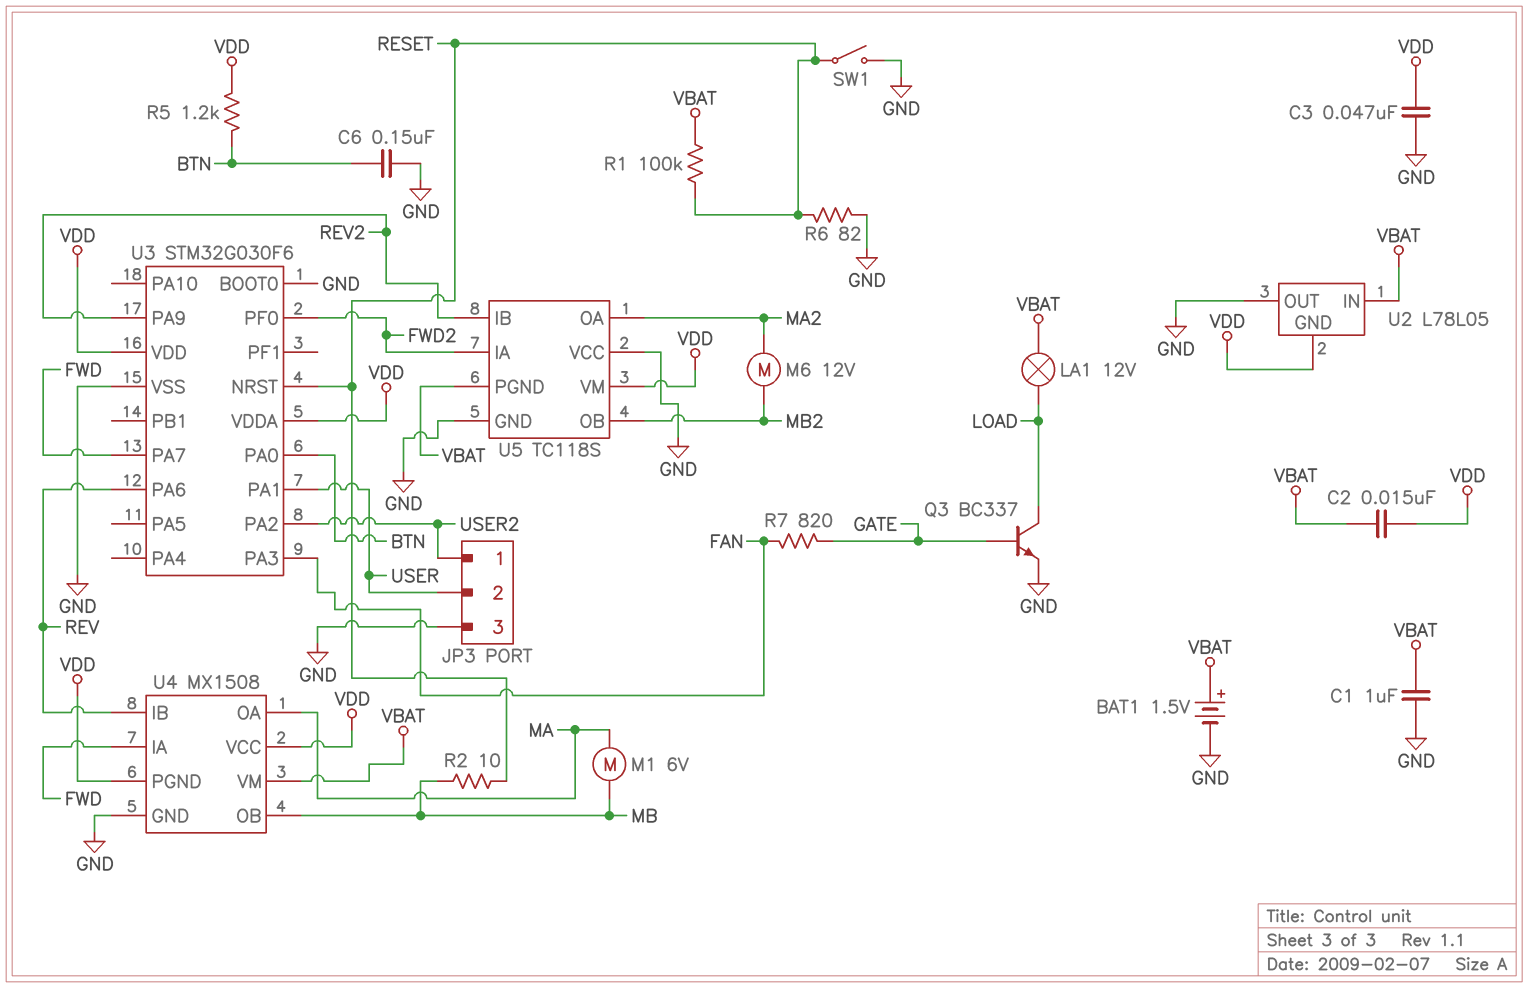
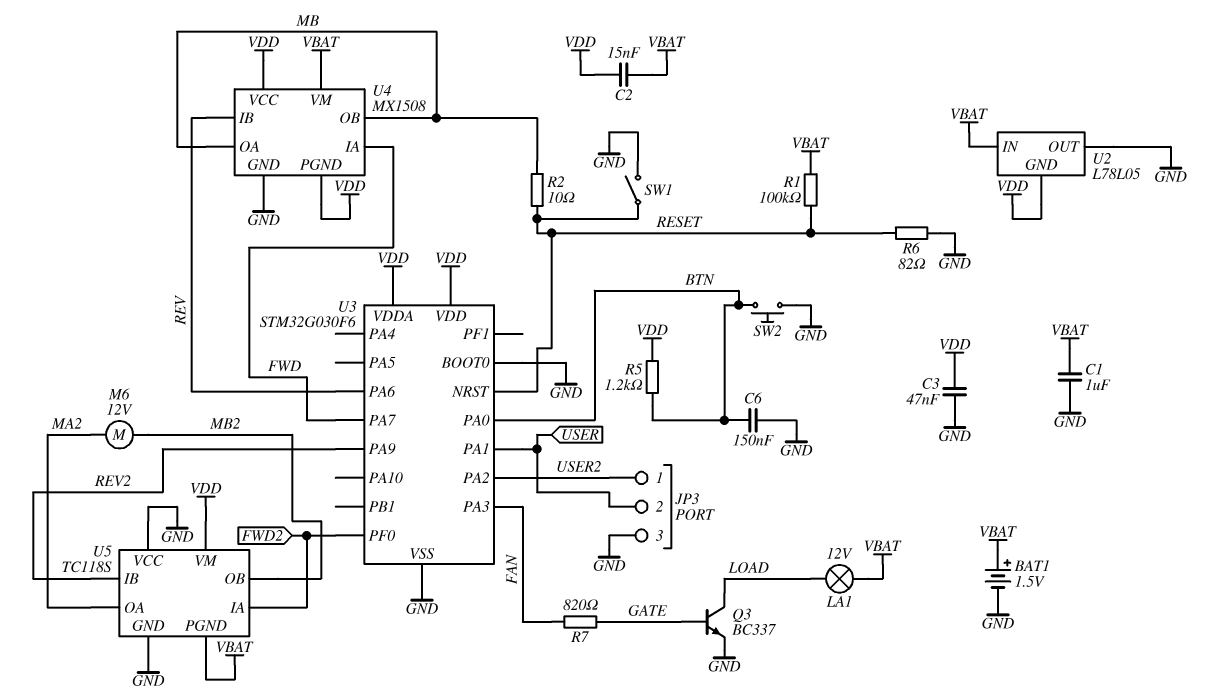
M1: motor 6V (MA, MB) -> none
SW2: none -> button (BTN, GND)
U4 pin OA: MA -> MB

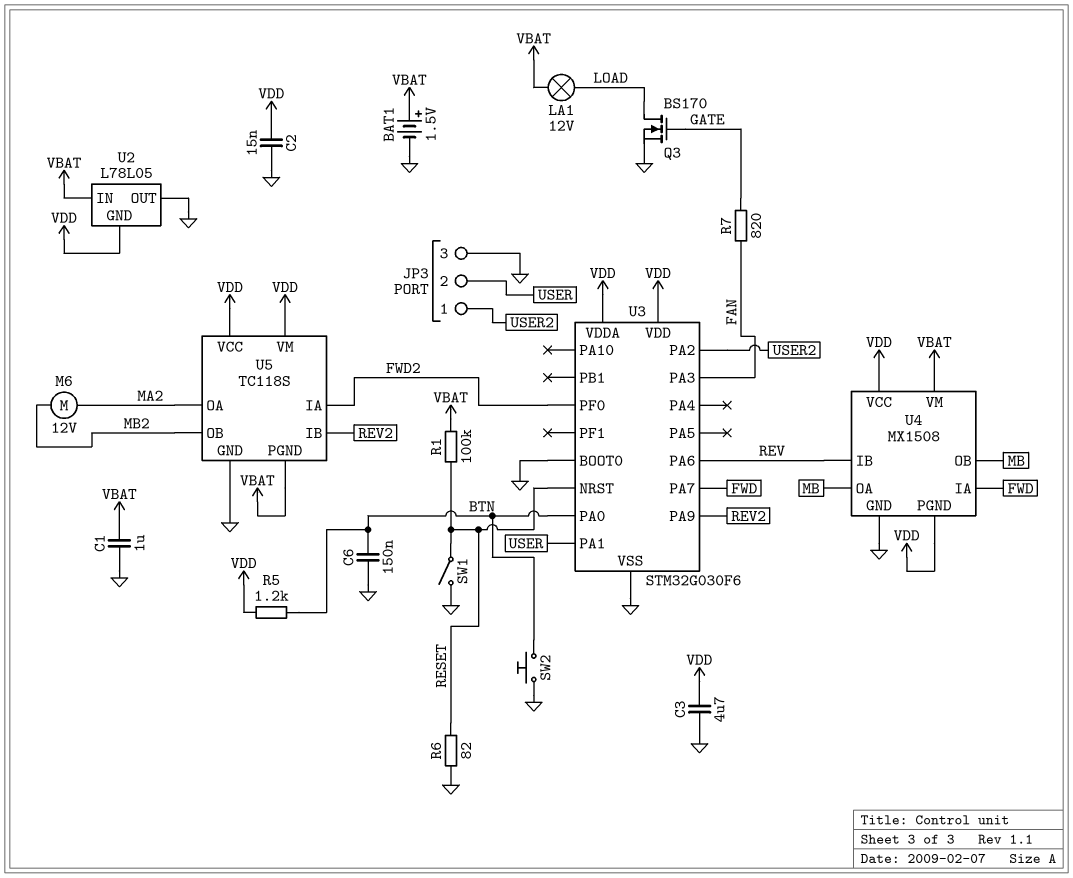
C2: 15nF (VBAT, VDD) -> 15nF (GND, VDD)
C3: 47nF (GND, VDD) -> 4.7uF (GND, VDD)
Q3: NPN BC337 (B GATE, C LOAD, E GND) -> NMOS BS170 (G GATE, D LOAD, S GND)
R2: 10 (MB, RESET) -> none
U5 pin VCC: GND -> VDD

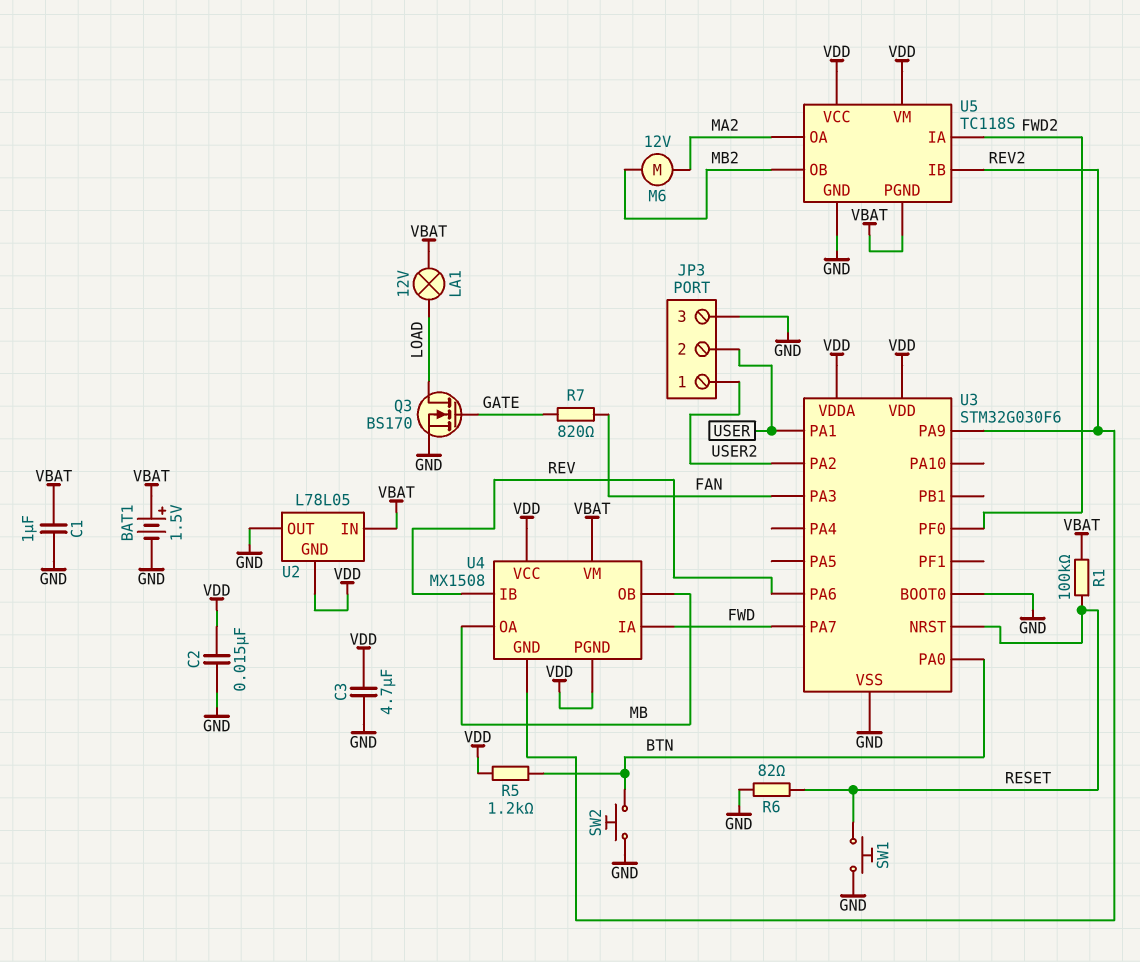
C6: 150nF (BTN, GND) -> none
SW1: switch (GND, RESET) -> button (GND, RESET)
U4 pin GND: GND -> REV2

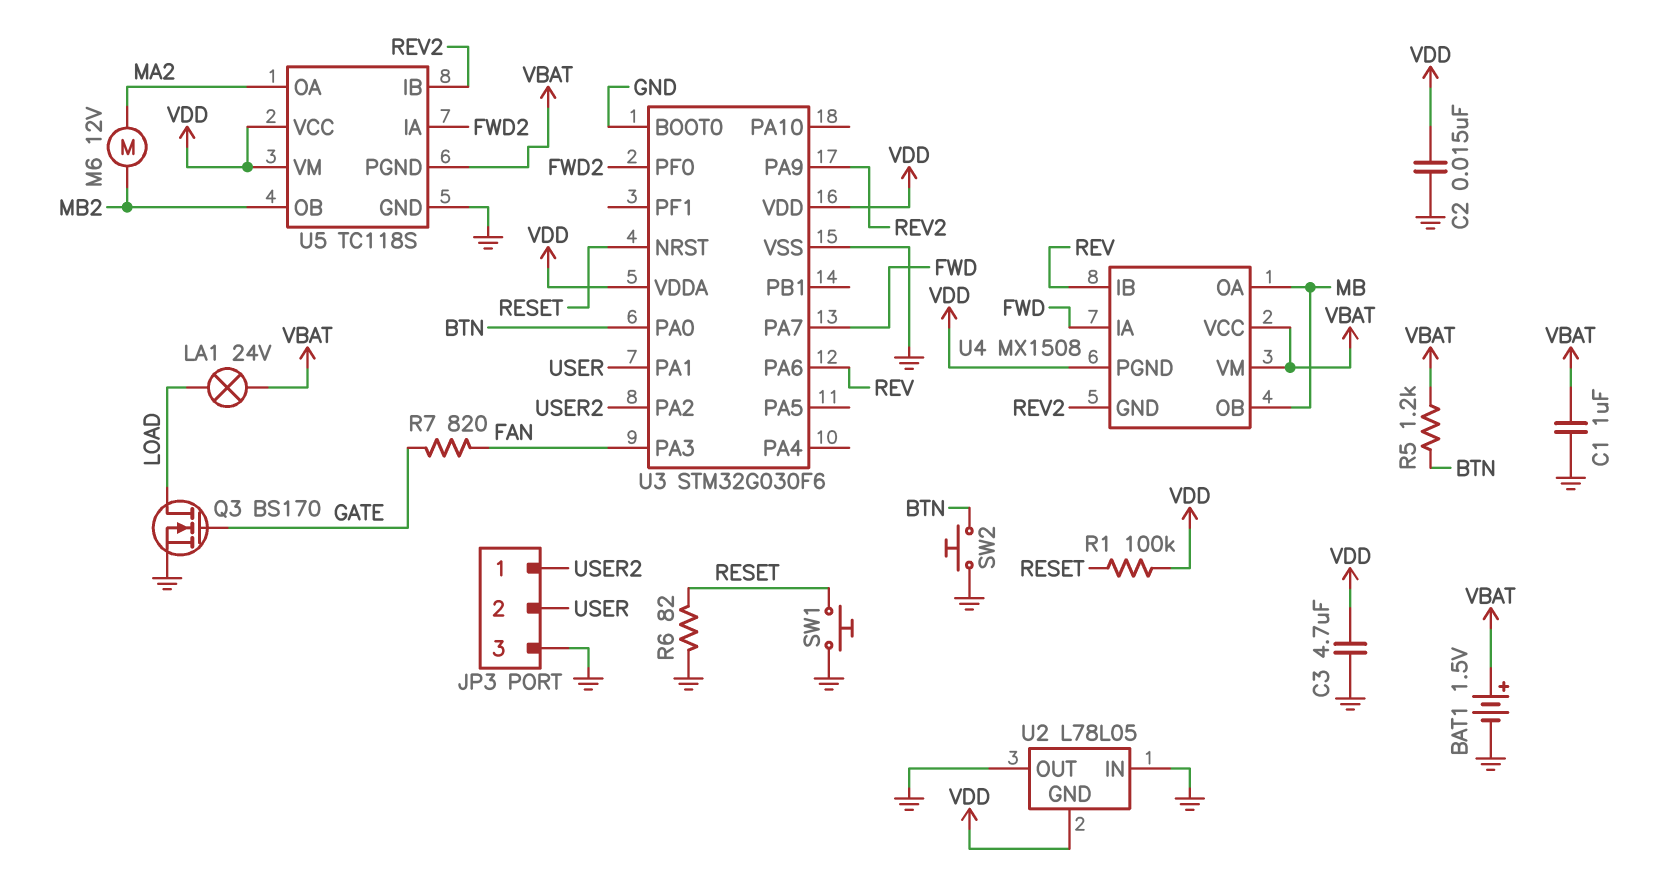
LA1: lamp 12V (LOAD, VBAT) -> lamp 24V (LOAD, VBAT)
R1: 100k (RESET, VBAT) -> 100k (RESET, VDD)
R5: 1.2k (BTN, VDD) -> 1.2k (BTN, VBAT)
U2 pin IN: VBAT -> GND
U4 pin VCC: VDD -> VBAT

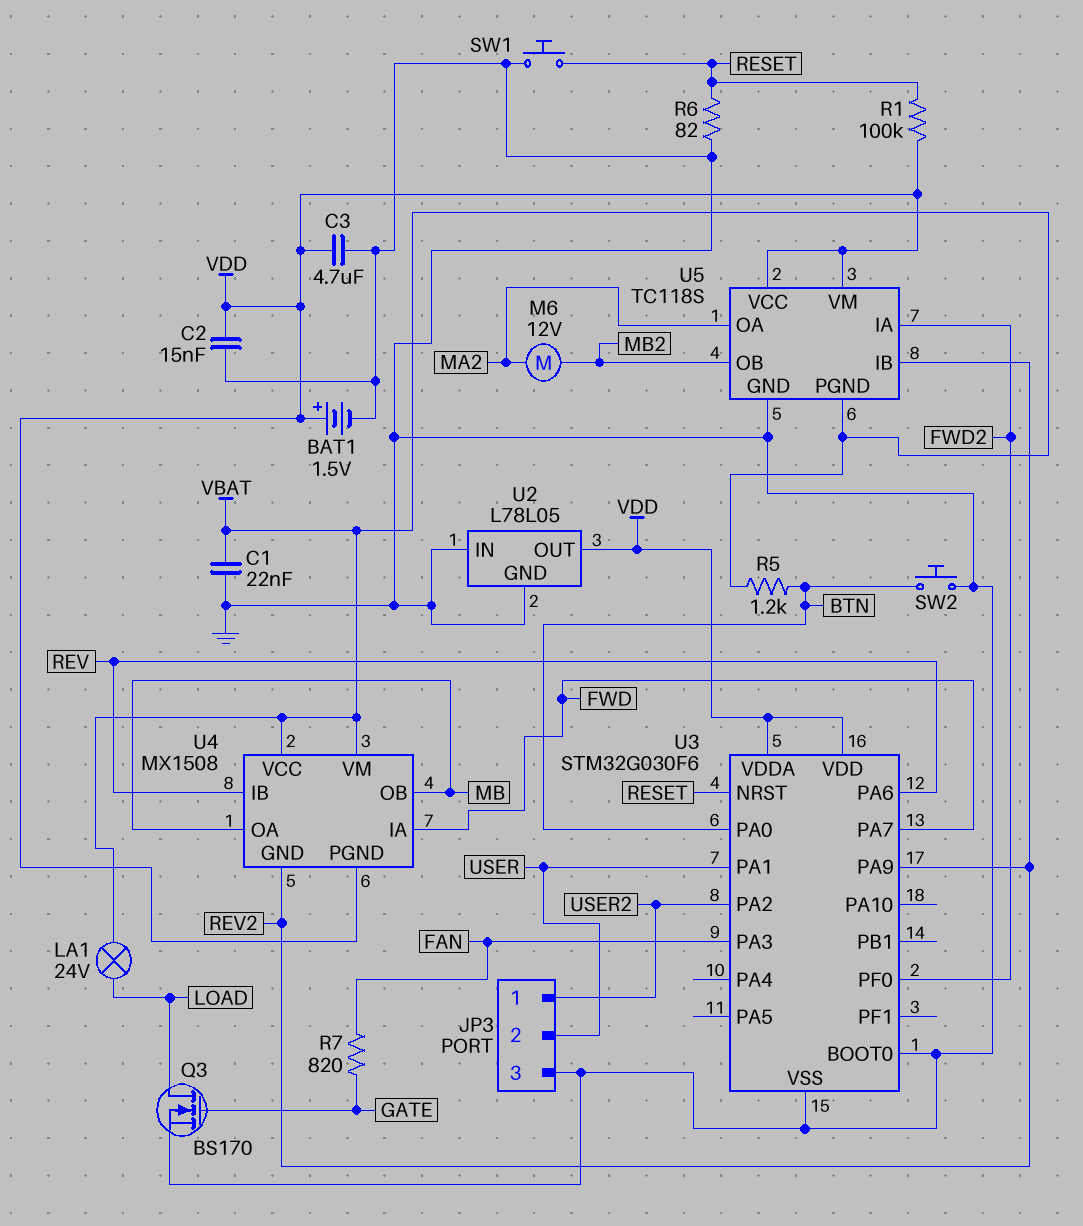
BAT1: 1.5V (plus VBAT, minus GND) -> 1.5V (plus VDD, minus GND)
C1: 1uF (GND, VBAT) -> 22nF (GND, VBAT)
U2 pin GND: VDD -> GND
U2 pin OUT: GND -> VDD

